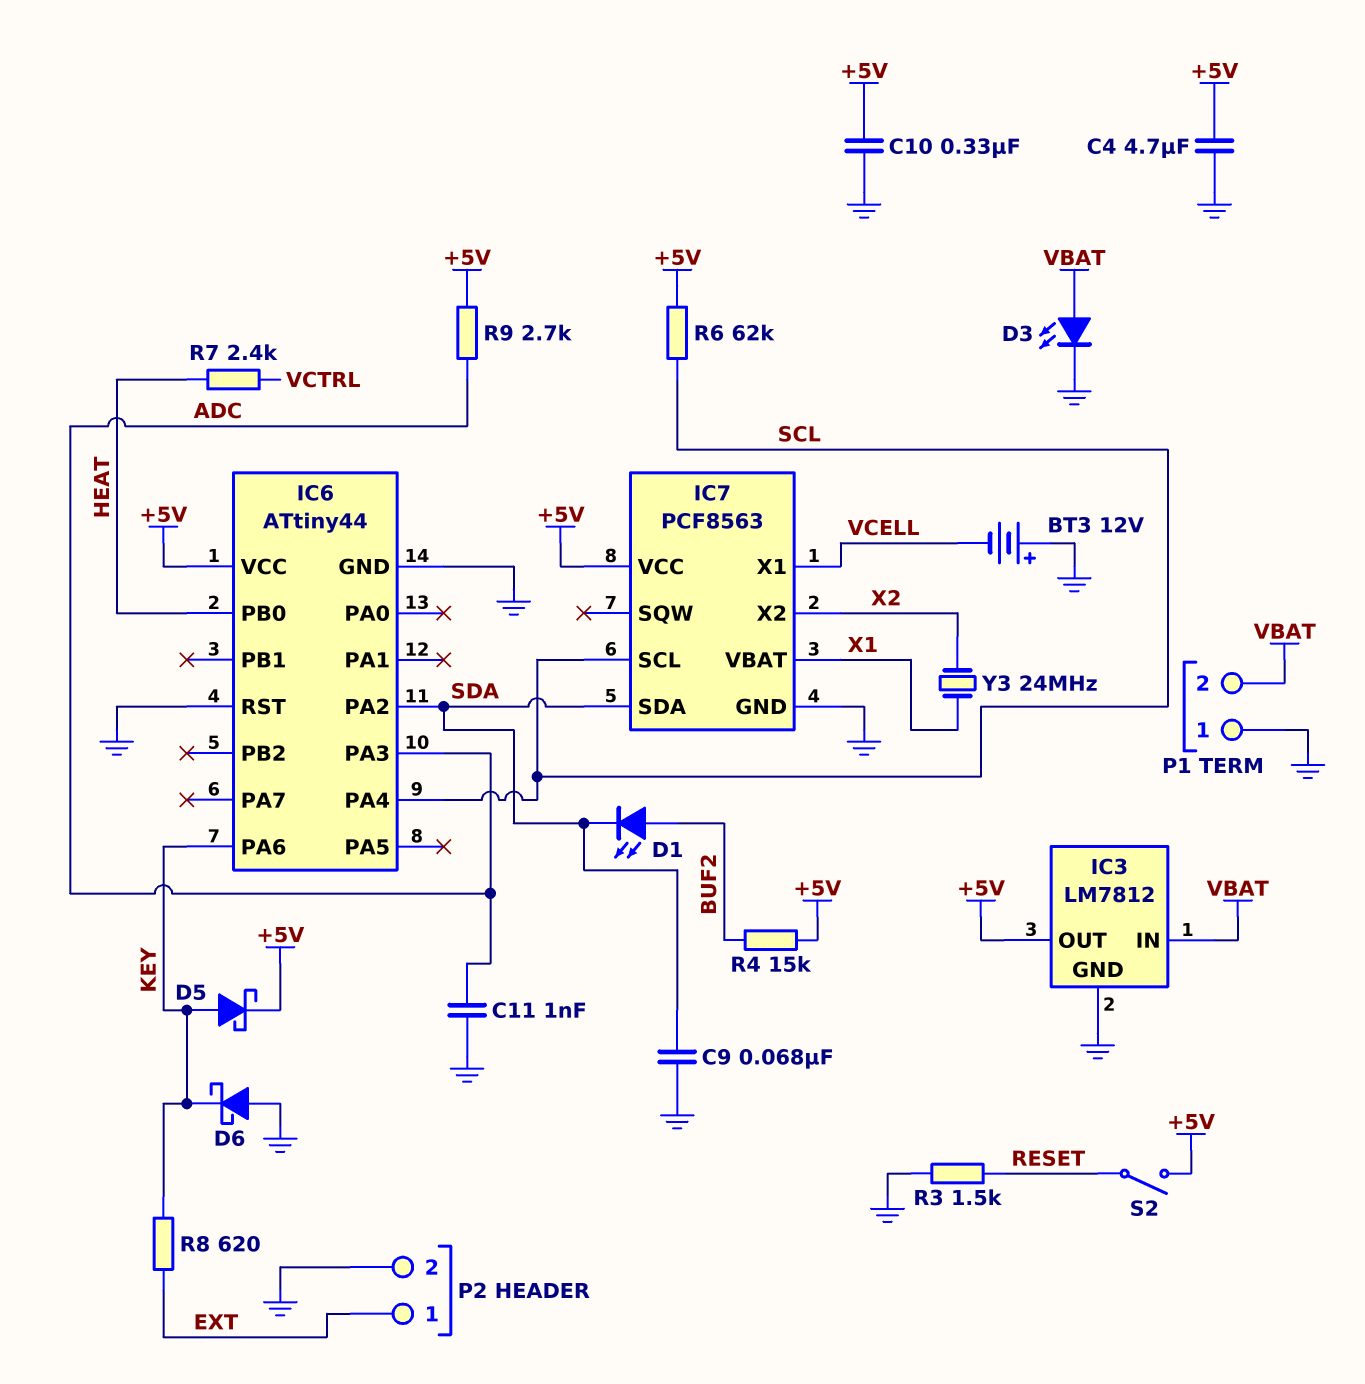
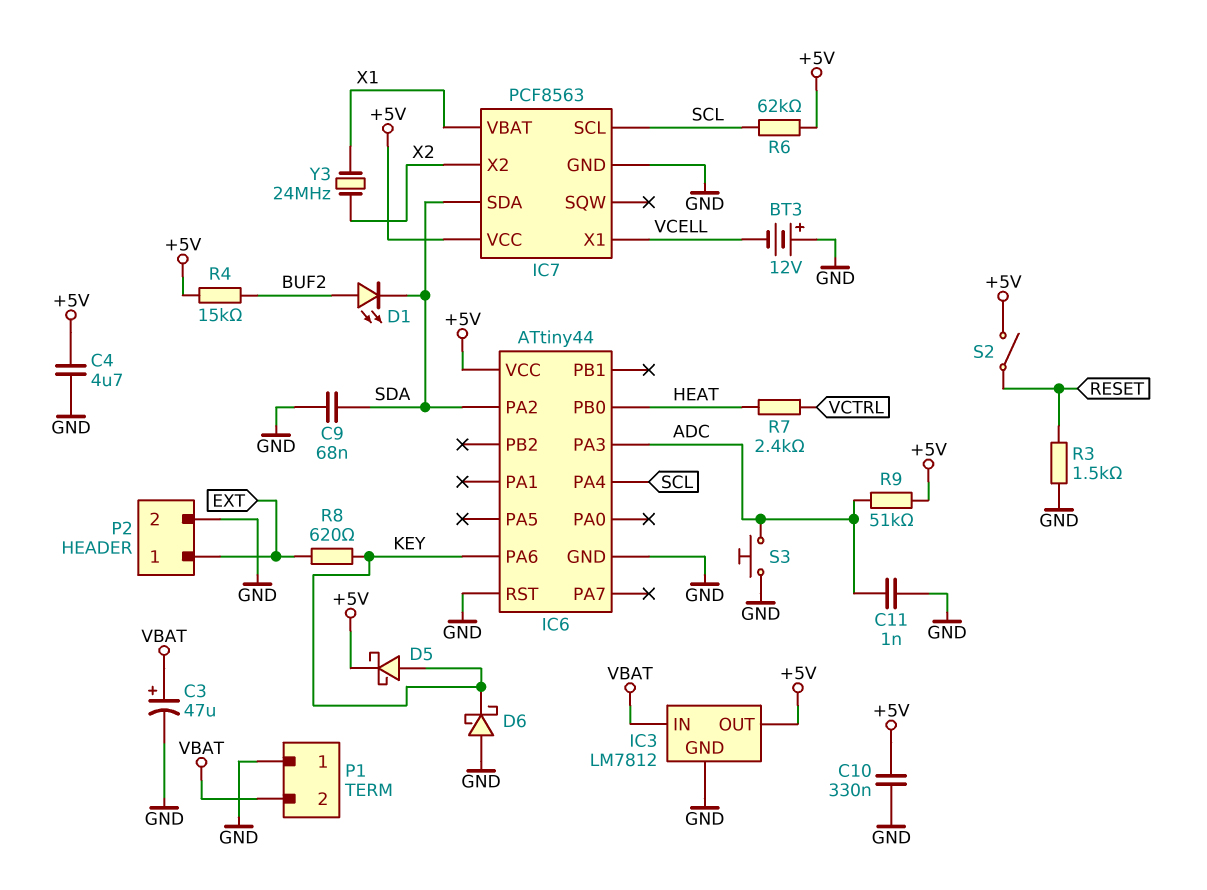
C3: none -> 47uF (plus VBAT, minus GND)
D3: LED (A VBAT, K GND) -> none
R9: 2.7k (+5V, ADC) -> 51k (+5V, ADC)
S3: none -> button (ADC, GND)

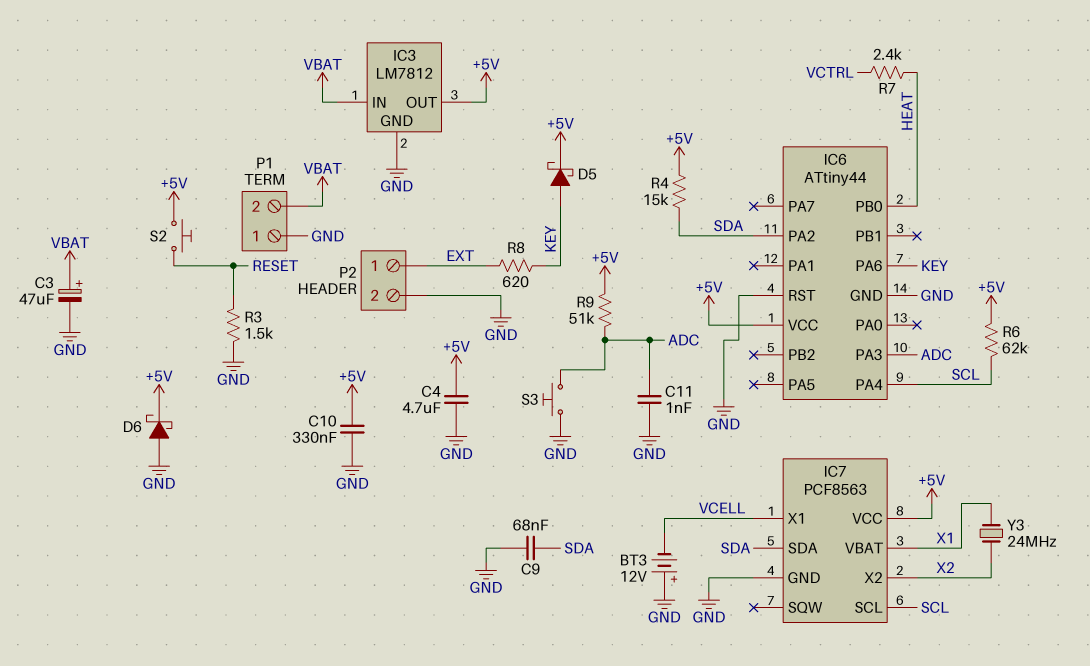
D1: LED (A BUF2, K SDA) -> none
D6: schottky (A GND, K KEY) -> schottky (A GND, K +5V)
R4: 15k (+5V, BUF2) -> 15k (+5V, SDA)
S2: switch (+5V, RESET) -> button (+5V, RESET)

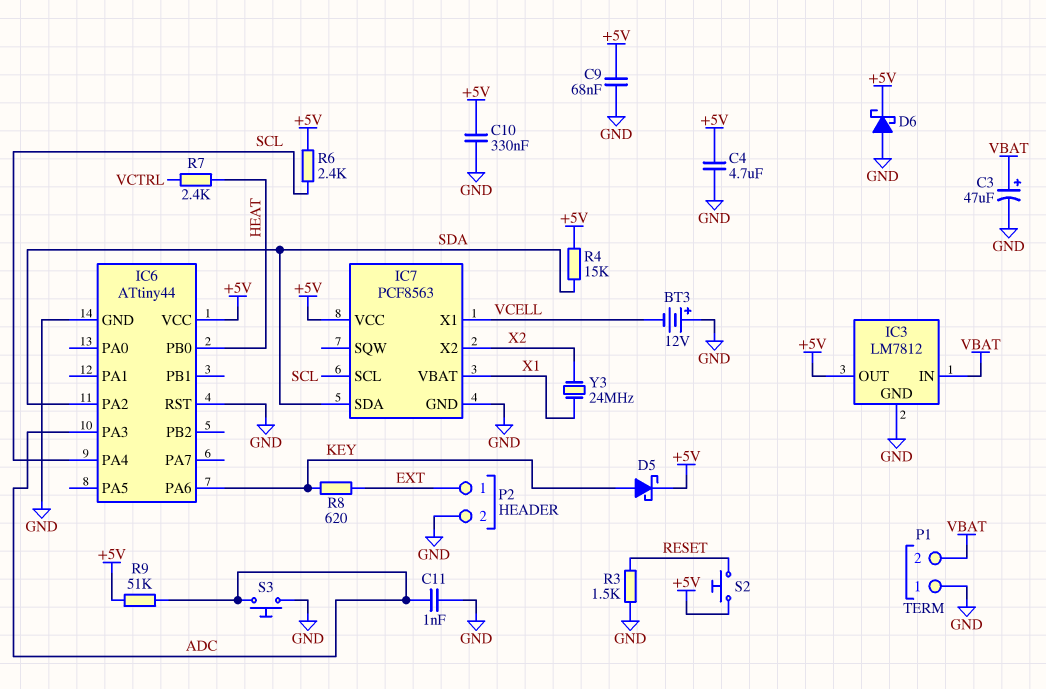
C9: 68nF (GND, SDA) -> 68nF (+5V, GND)
R6: 62k (+5V, SCL) -> 2.4k (+5V, SCL)

